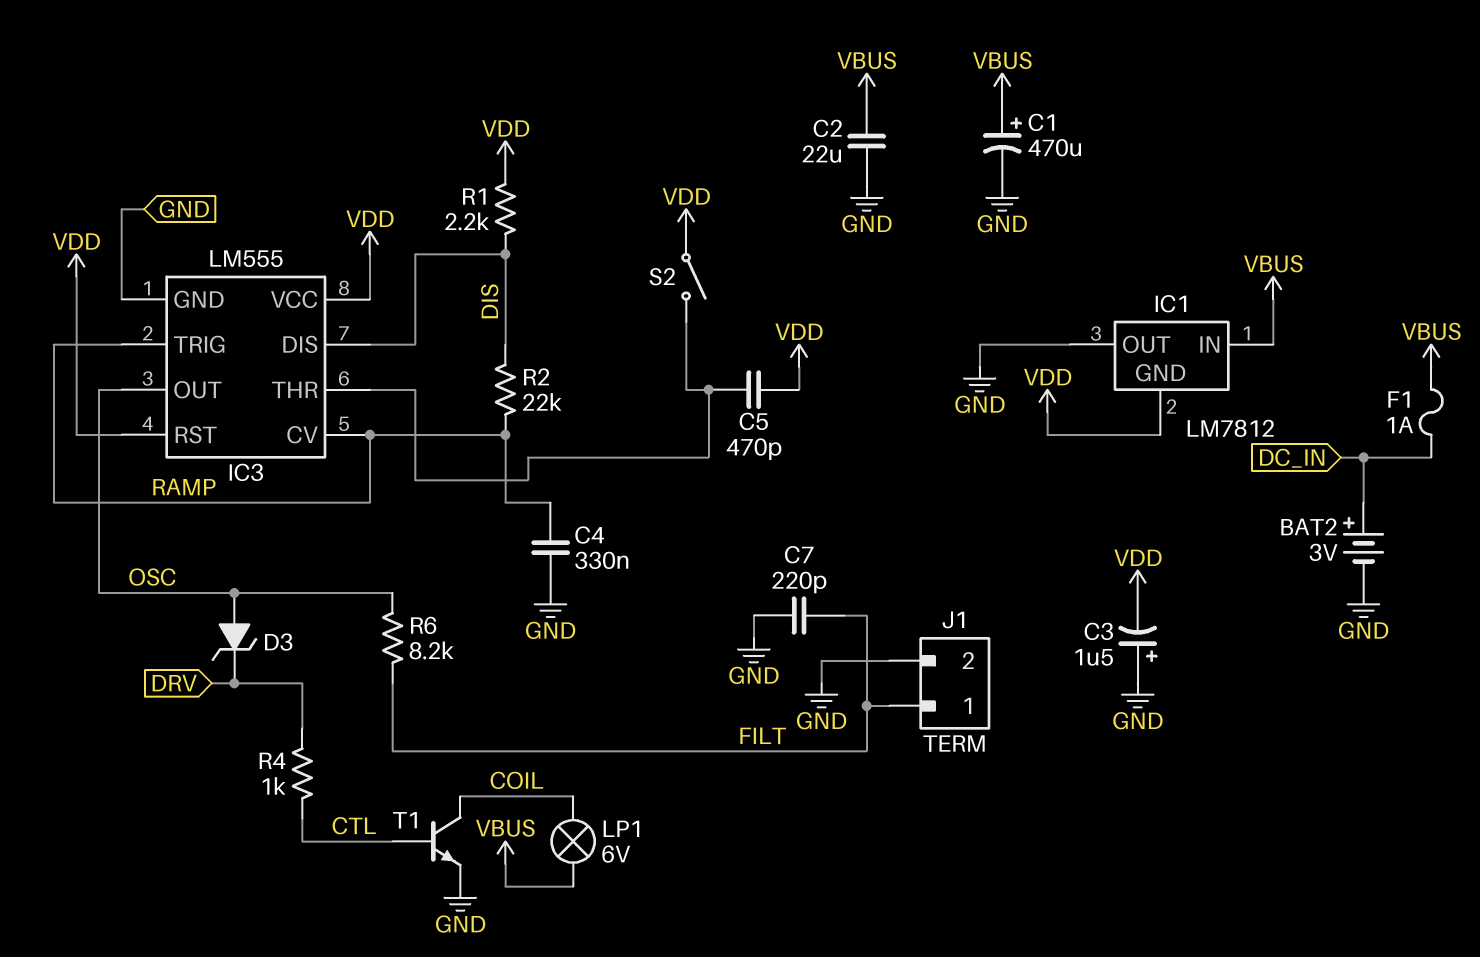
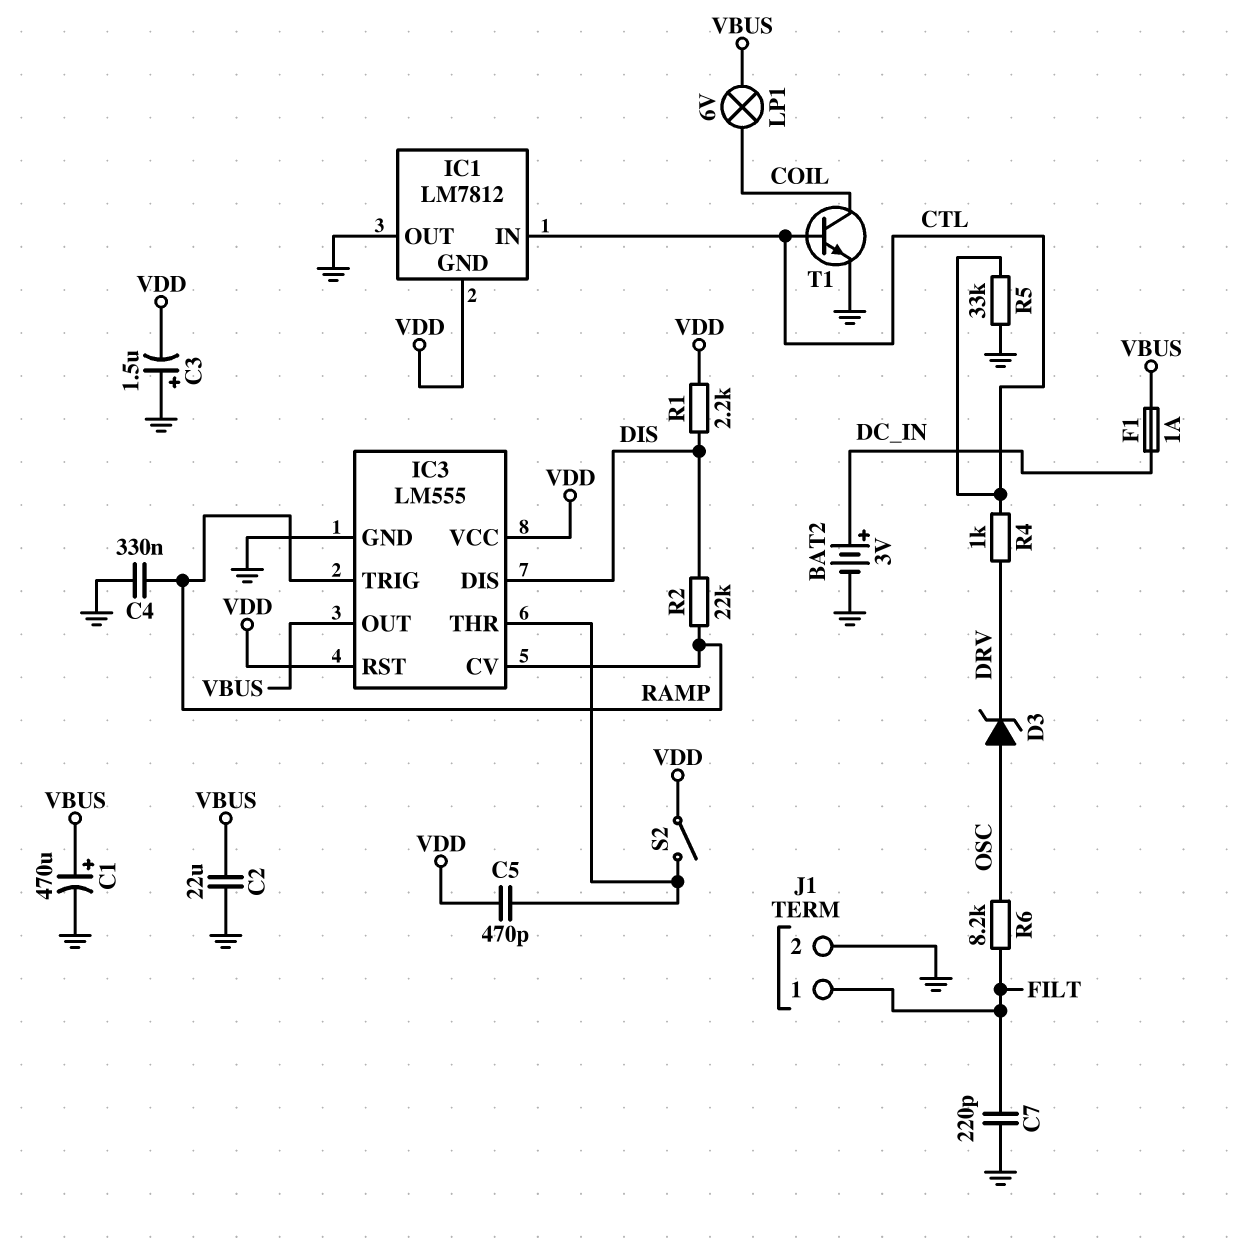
IC1 pin IN: VBUS -> CTL
IC3 pin OUT: OSC -> VBUS
R5: none -> 33k (CTL, GND)

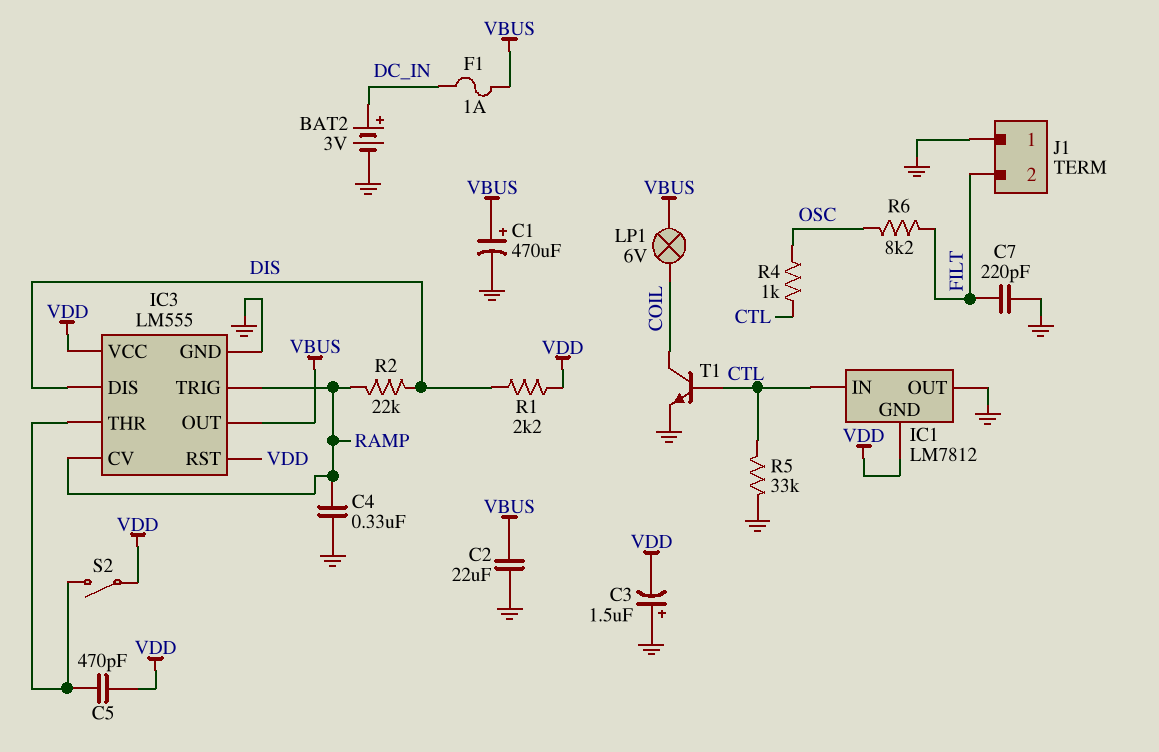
D3: zener (A OSC, K DRV) -> none
J1 pin 1: FILT -> GND
J1 pin 2: GND -> FILT
R4: 1k (CTL, DRV) -> 1k (CTL, OSC)

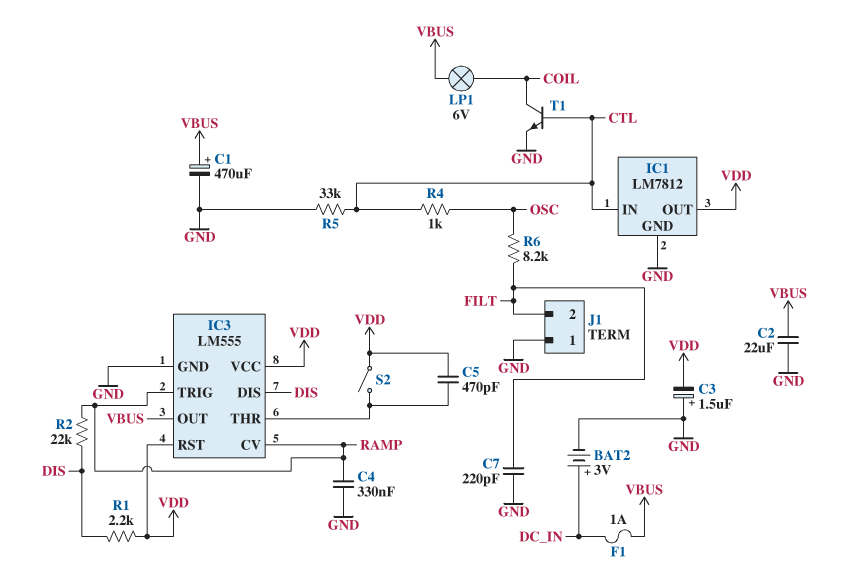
IC1 pin GND: VDD -> GND
IC1 pin OUT: GND -> VDD

